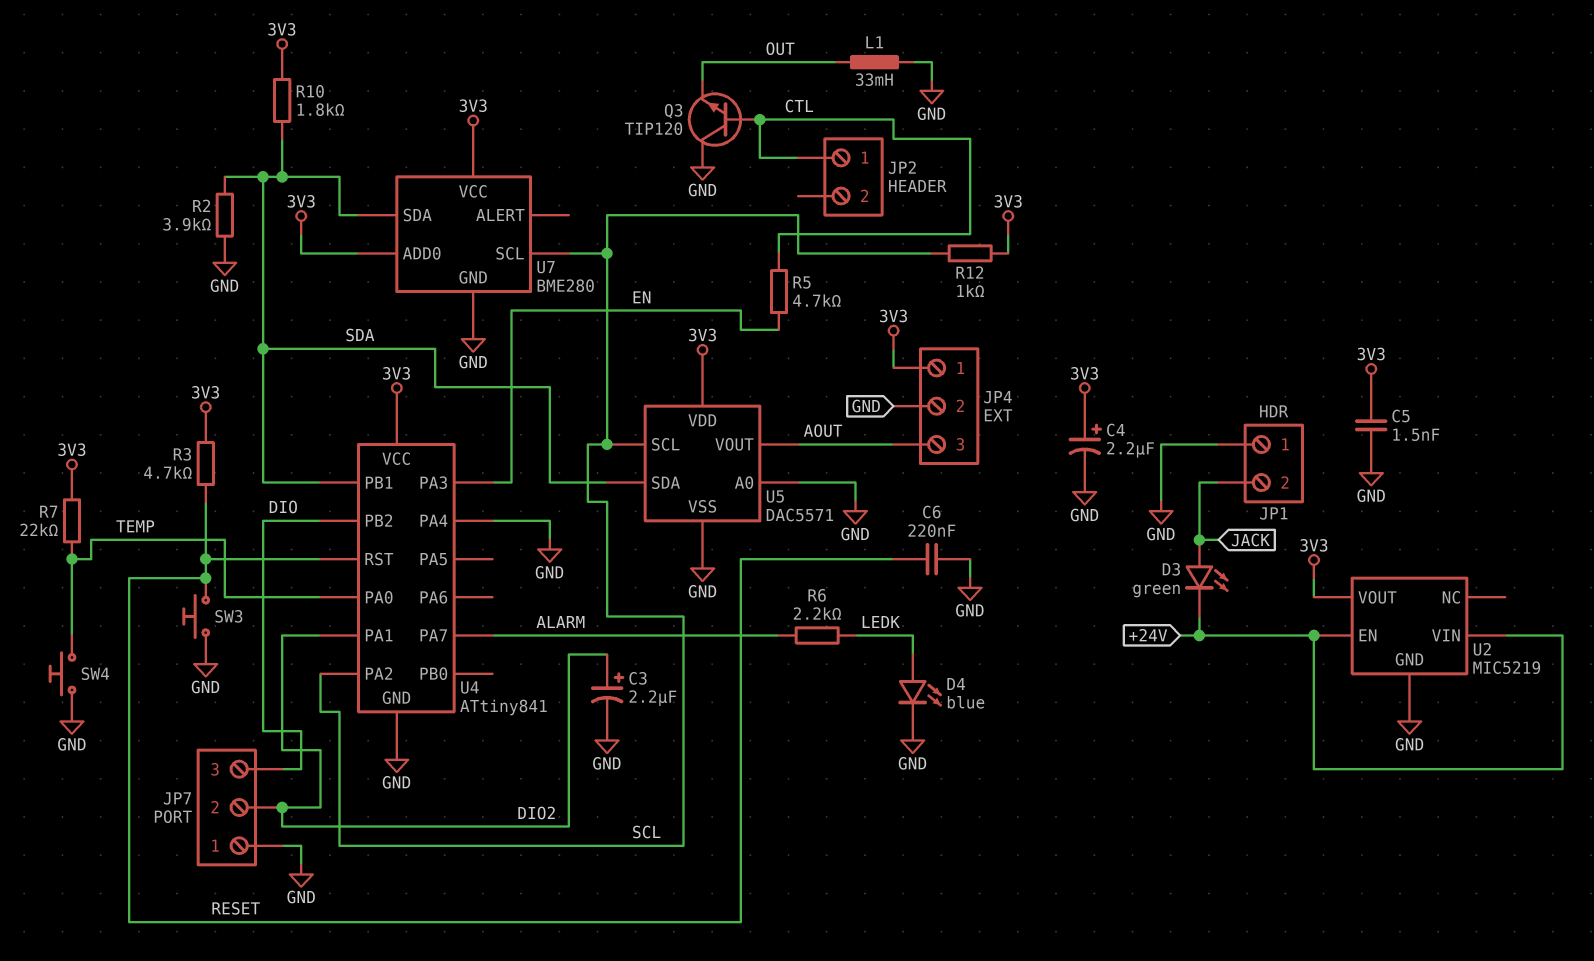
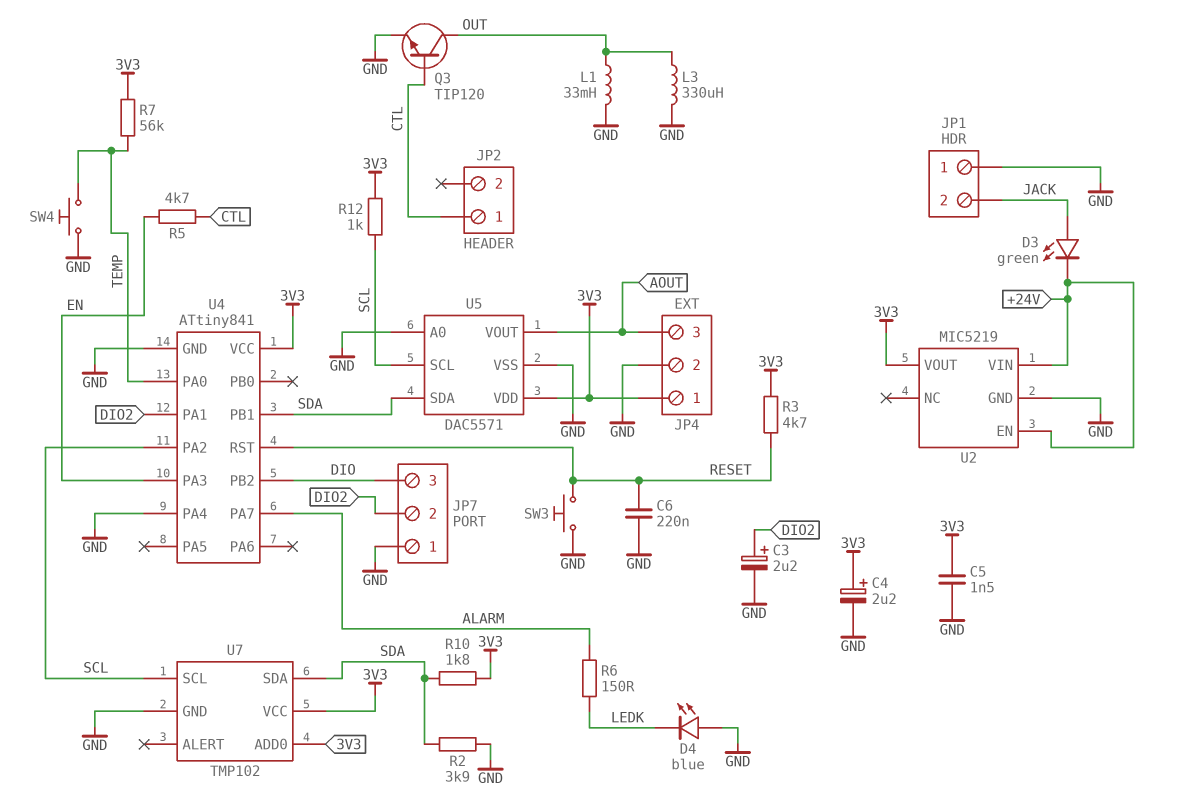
D4: LED blue (A LEDK, K GND) -> LED blue (A GND, K LEDK)
L3: none -> 330uH (GND, OUT)
Q3: NPN TIP120 (B CTL, C GND, E OUT) -> NPN TIP120 (B CTL, C OUT, E GND)
R6: 2.2k (ALARM, LEDK) -> 150 (ALARM, LEDK)
R7: 22k (3V3, TEMP) -> 56k (3V3, TEMP)
U7: BME280 -> TMP102

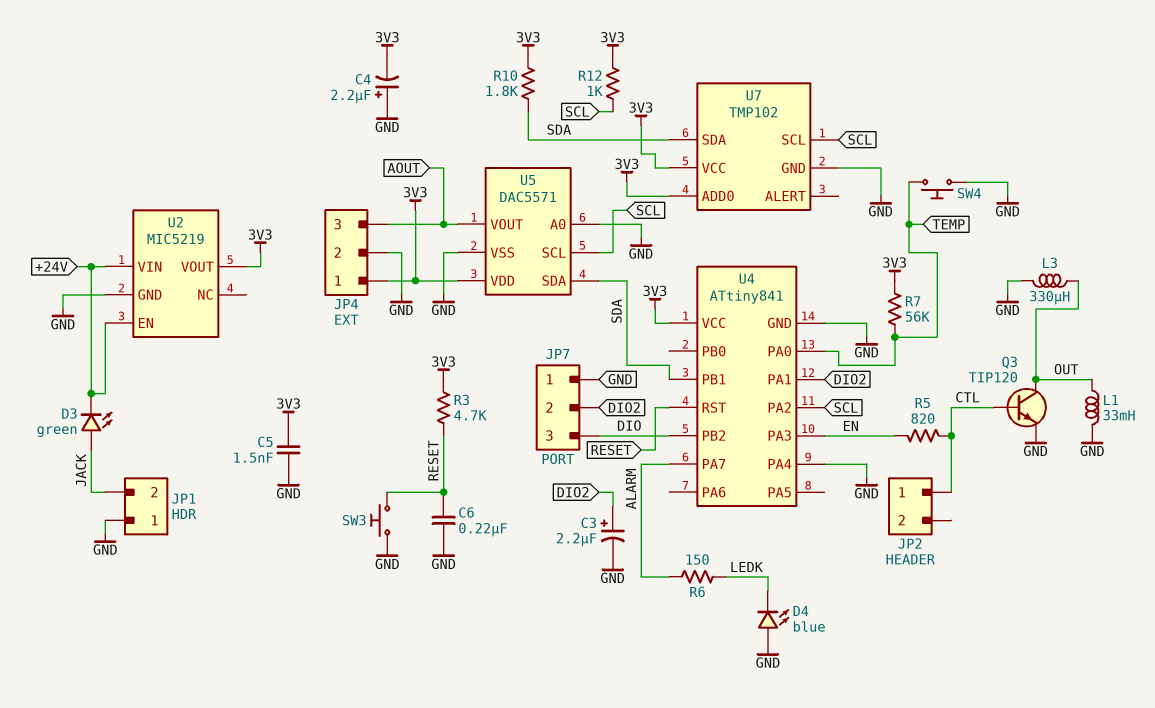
C4: 2.2uF (plus 3V3, minus GND) -> 2.2uF (plus GND, minus 3V3)
R2: 3.9k (GND, SDA) -> none
R5: 4.7k (CTL, EN) -> 820 (CTL, EN)

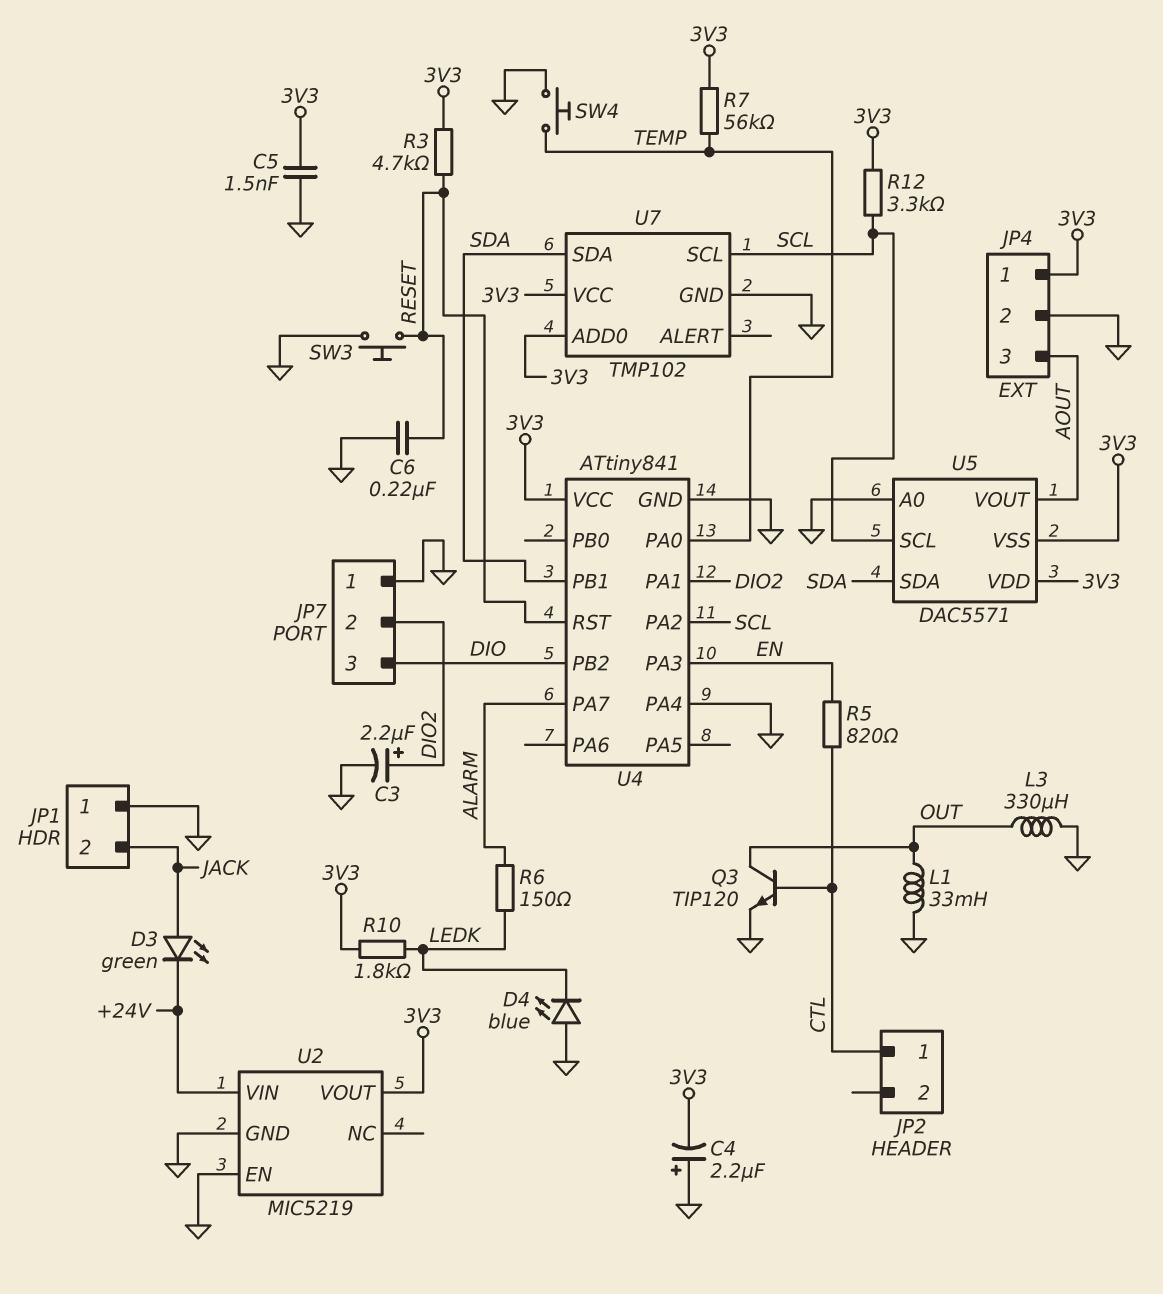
R10: 1.8k (3V3, SDA) -> 1.8k (3V3, LEDK)
R12: 1k (3V3, SCL) -> 3.3k (3V3, SCL)
U2 pin EN: +24V -> GND
U5 pin VSS: GND -> 3V3

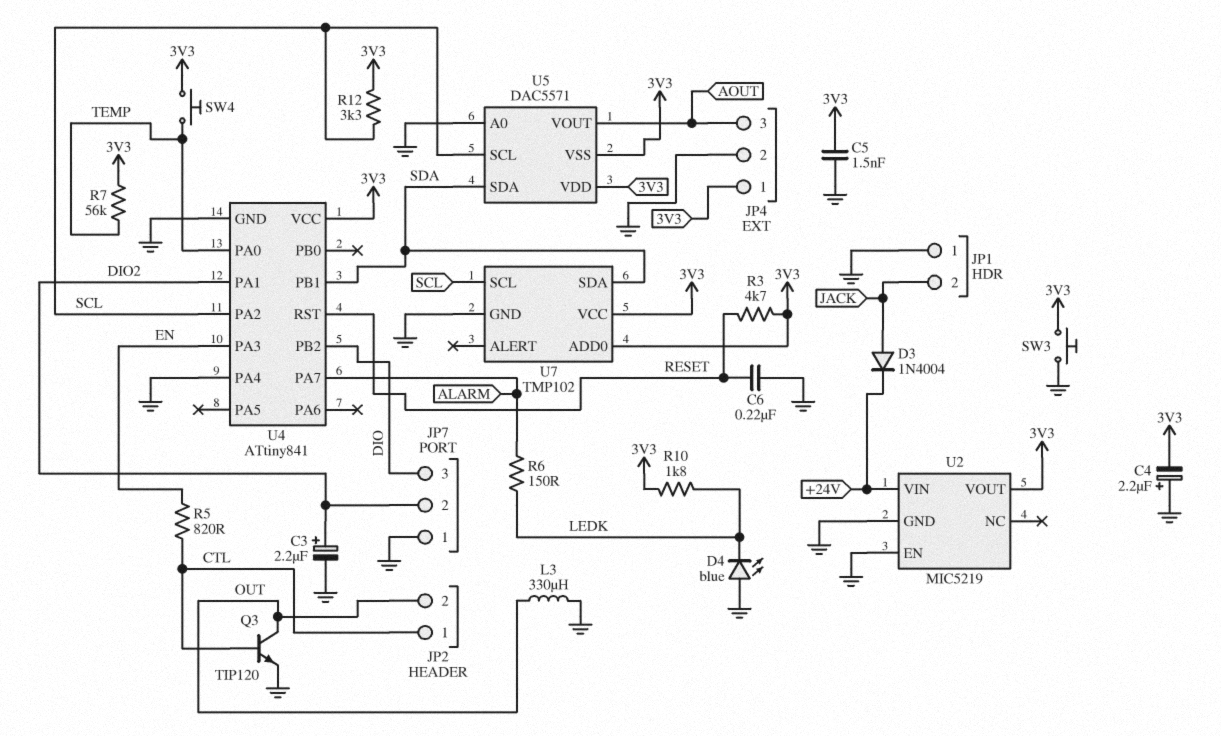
D3: LED green (A JACK, K +24V) -> diode 1N4004 (A JACK, K +24V)
JP2 pin 2: none -> OUT
L1: 33mH (GND, OUT) -> none
SW3: button (GND, RESET) -> button (3V3, GND)
SW4: button (GND, TEMP) -> button (3V3, TEMP)

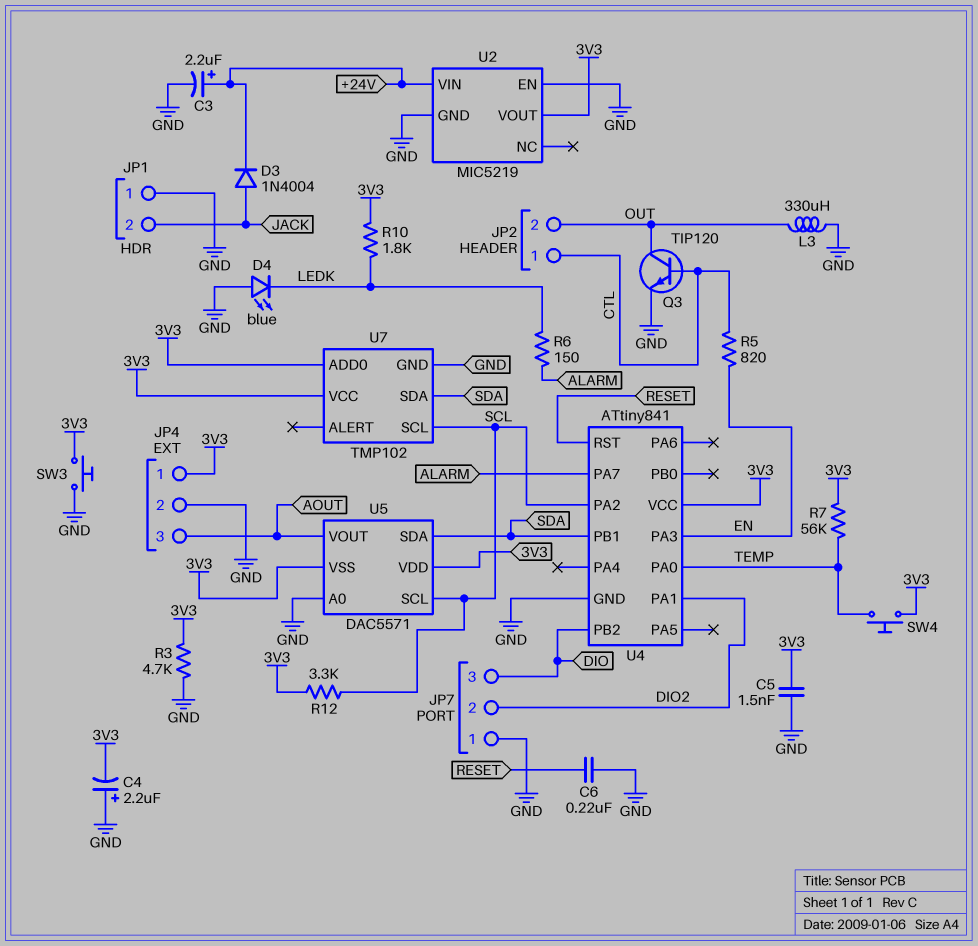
C3: 2.2uF (plus DIO2, minus GND) -> 2.2uF (plus +24V, minus GND)
R3: 4.7k (3V3, RESET) -> 4.7k (3V3, GND)
U4 pin PA4: GND -> none

